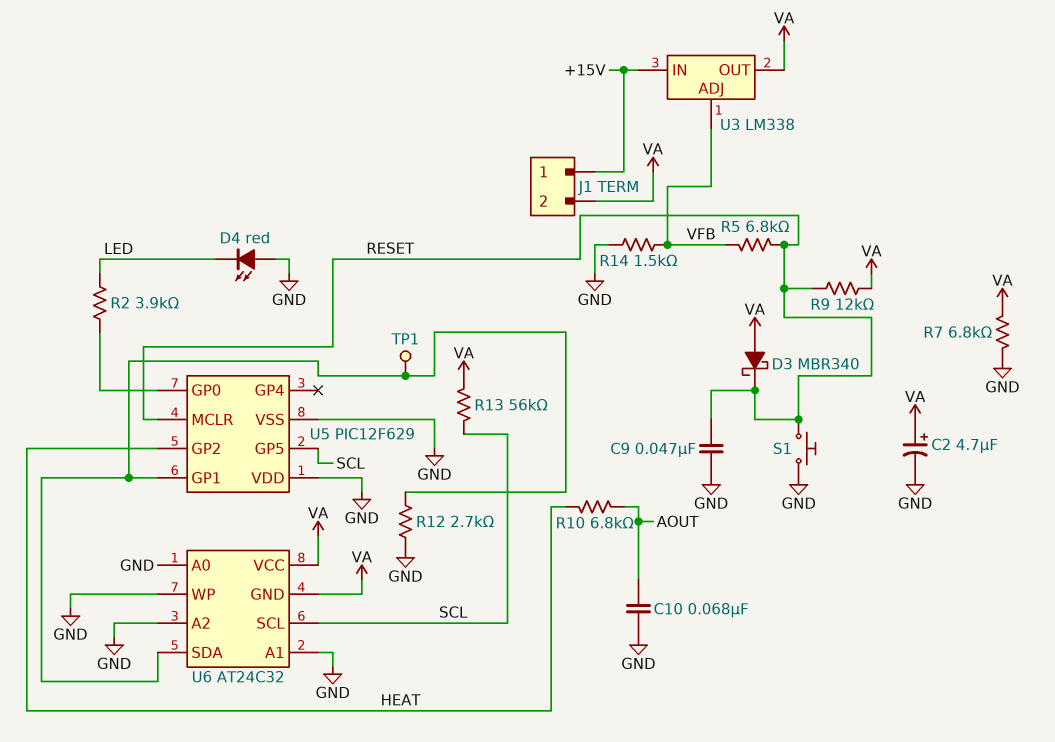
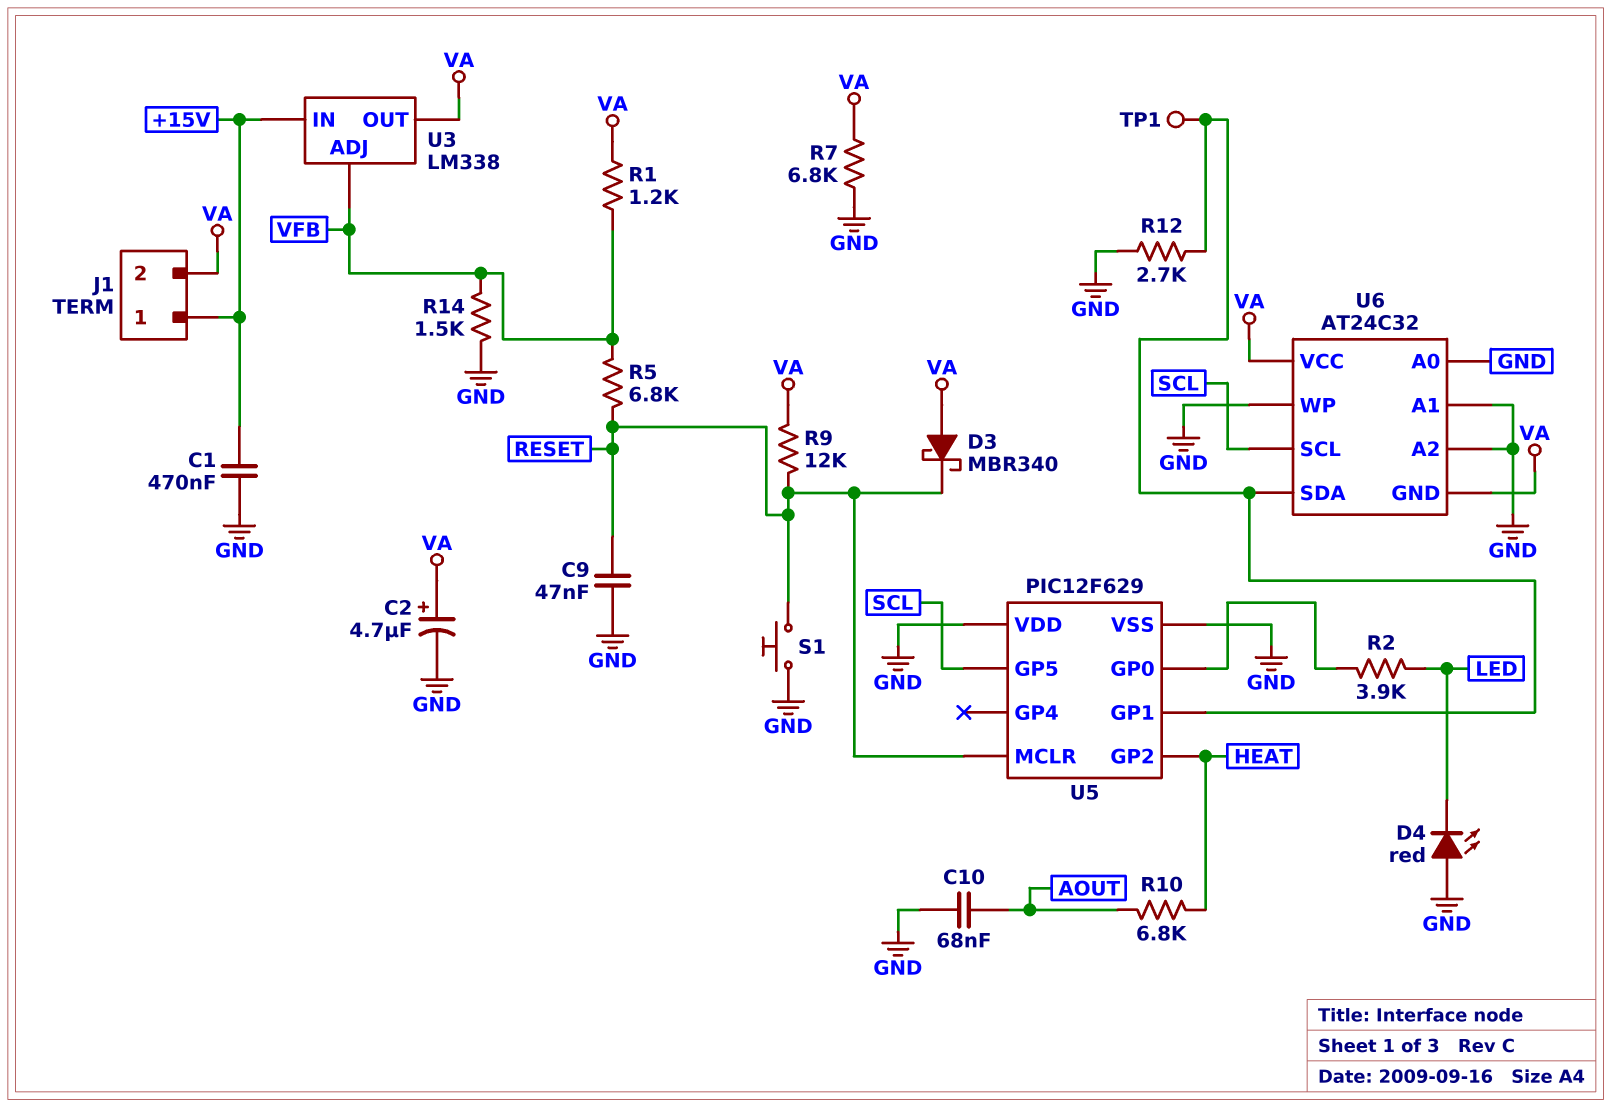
C1: none -> 470nF (+15V, GND)
R1: none -> 1.2k (VA, VFB)
R13: 56k (SCL, VA) -> none

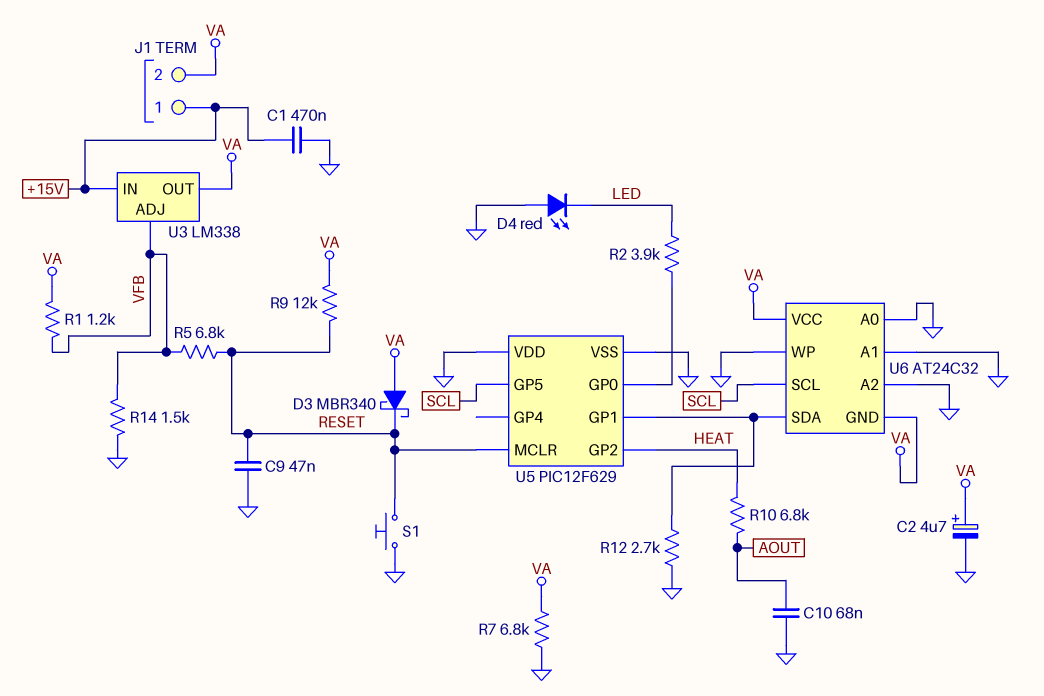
TP1: test point (U5/GP1) -> none

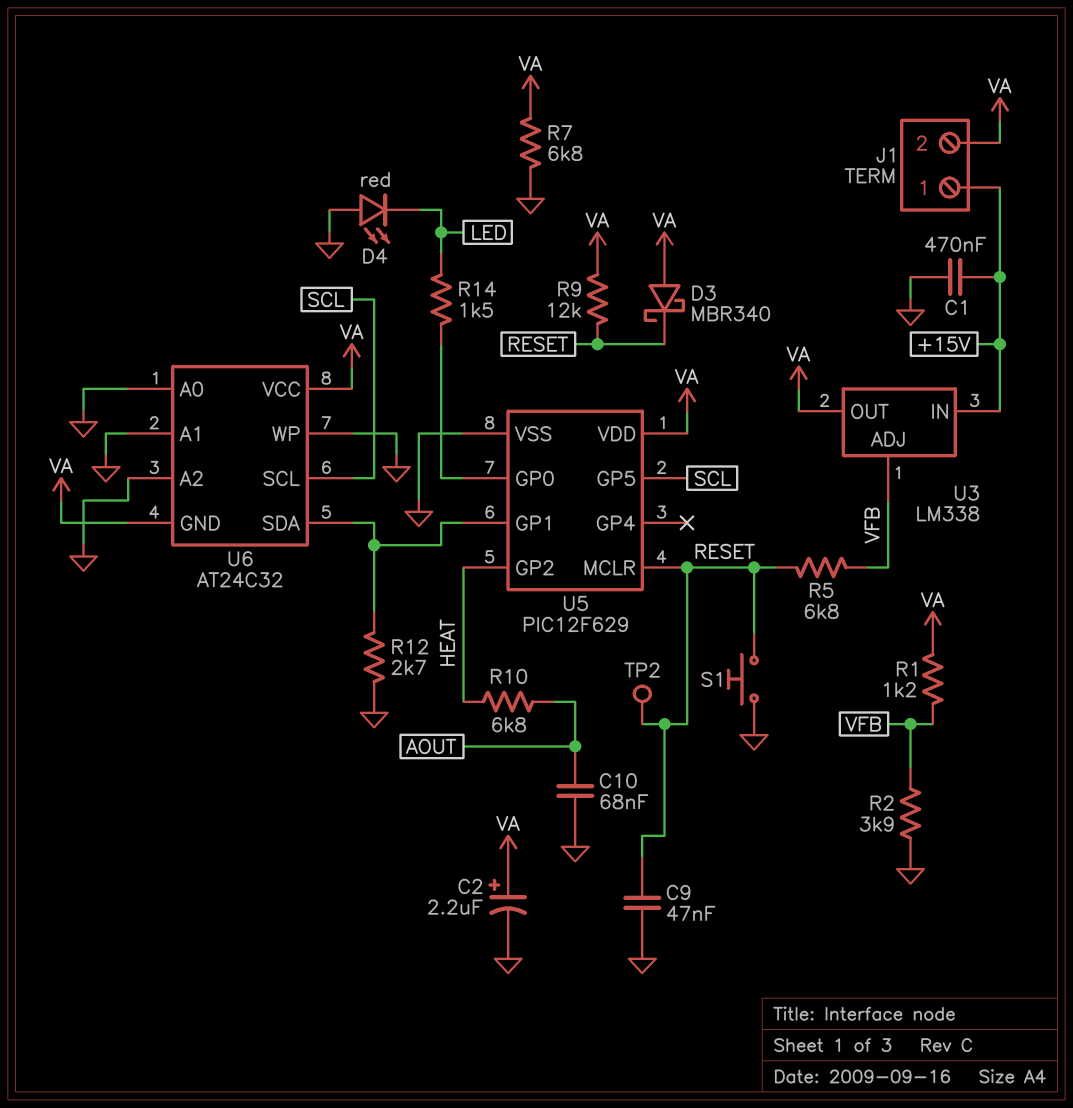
C2: 4.7uF (plus VA, minus GND) -> 2.2uF (plus VA, minus GND)
R2: 3.9k (LED, U5/GP0) -> 3.9k (GND, VFB)
R14: 1.5k (GND, VFB) -> 1.5k (LED, U5/GP0)
TP2: none -> test point (RESET)
U5 pin VDD: GND -> VA

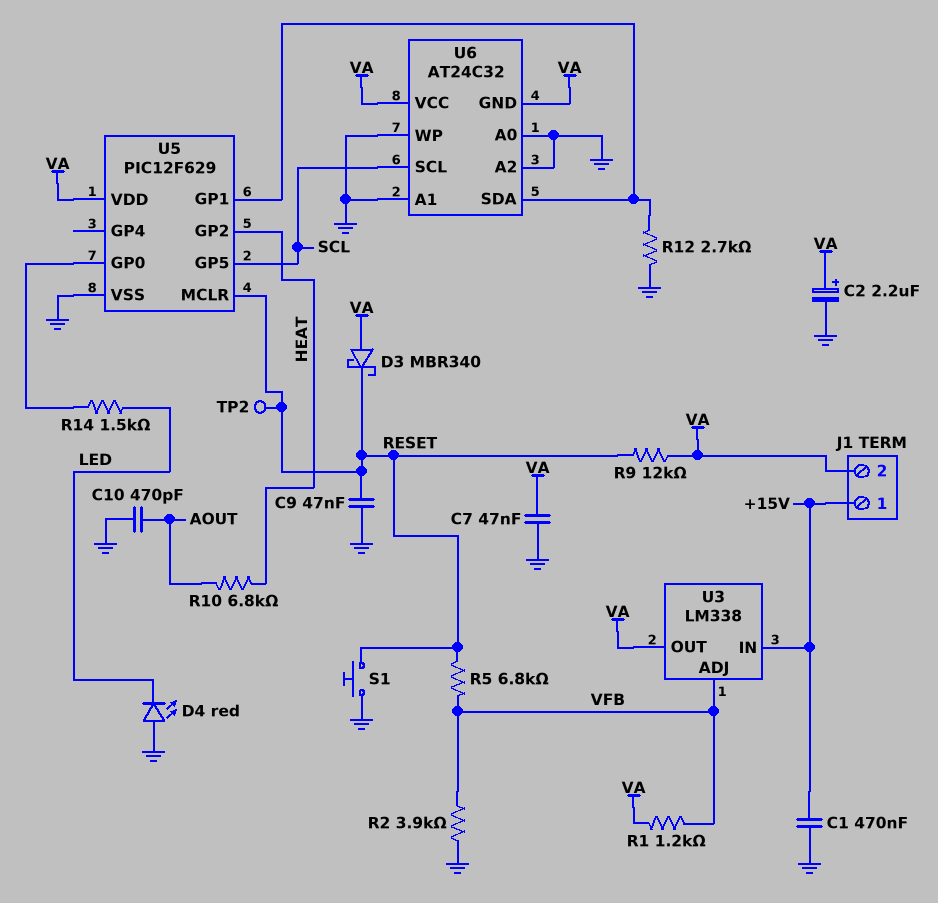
C7: none -> 47nF (GND, VA)
C10: 68nF (AOUT, GND) -> 470pF (AOUT, GND)
R7: 6.8k (GND, VA) -> none

